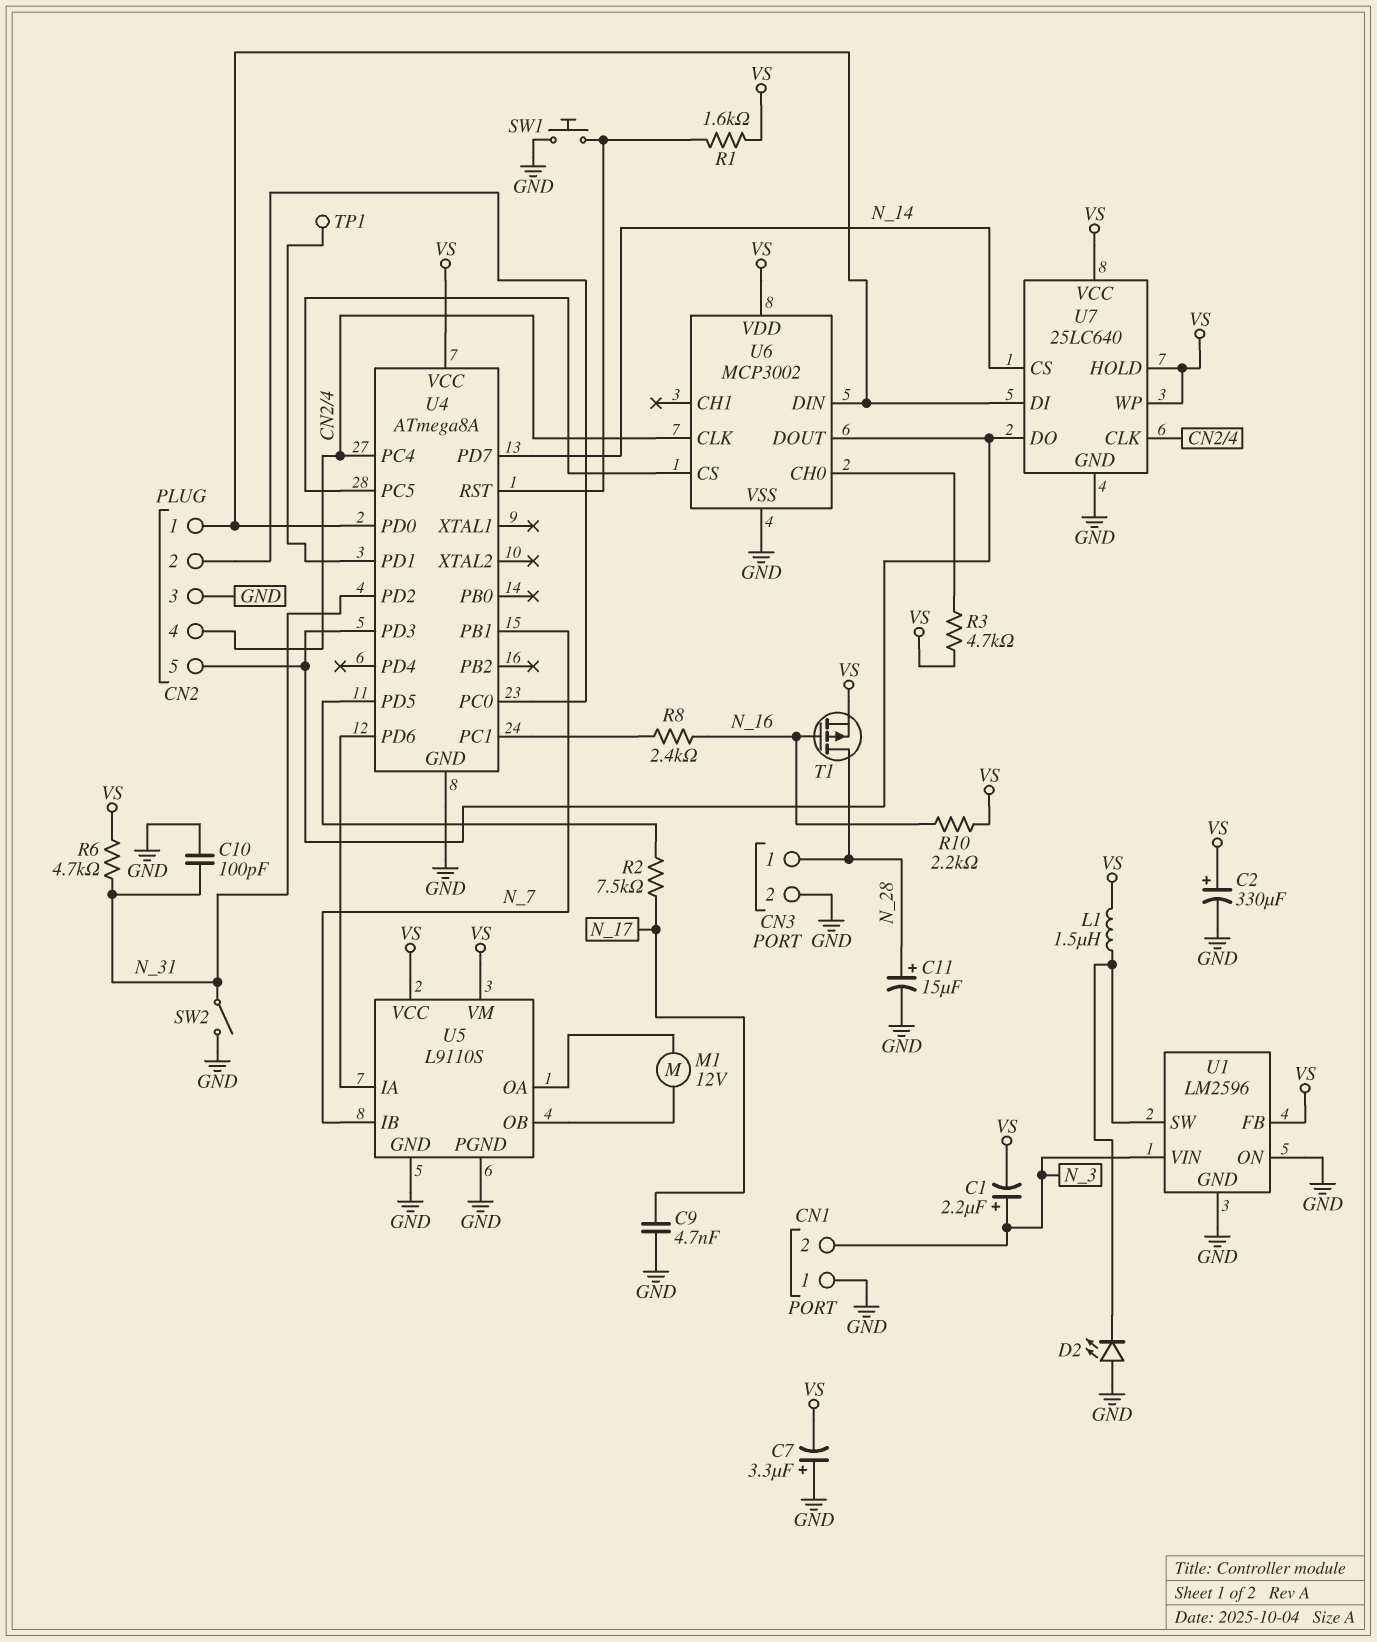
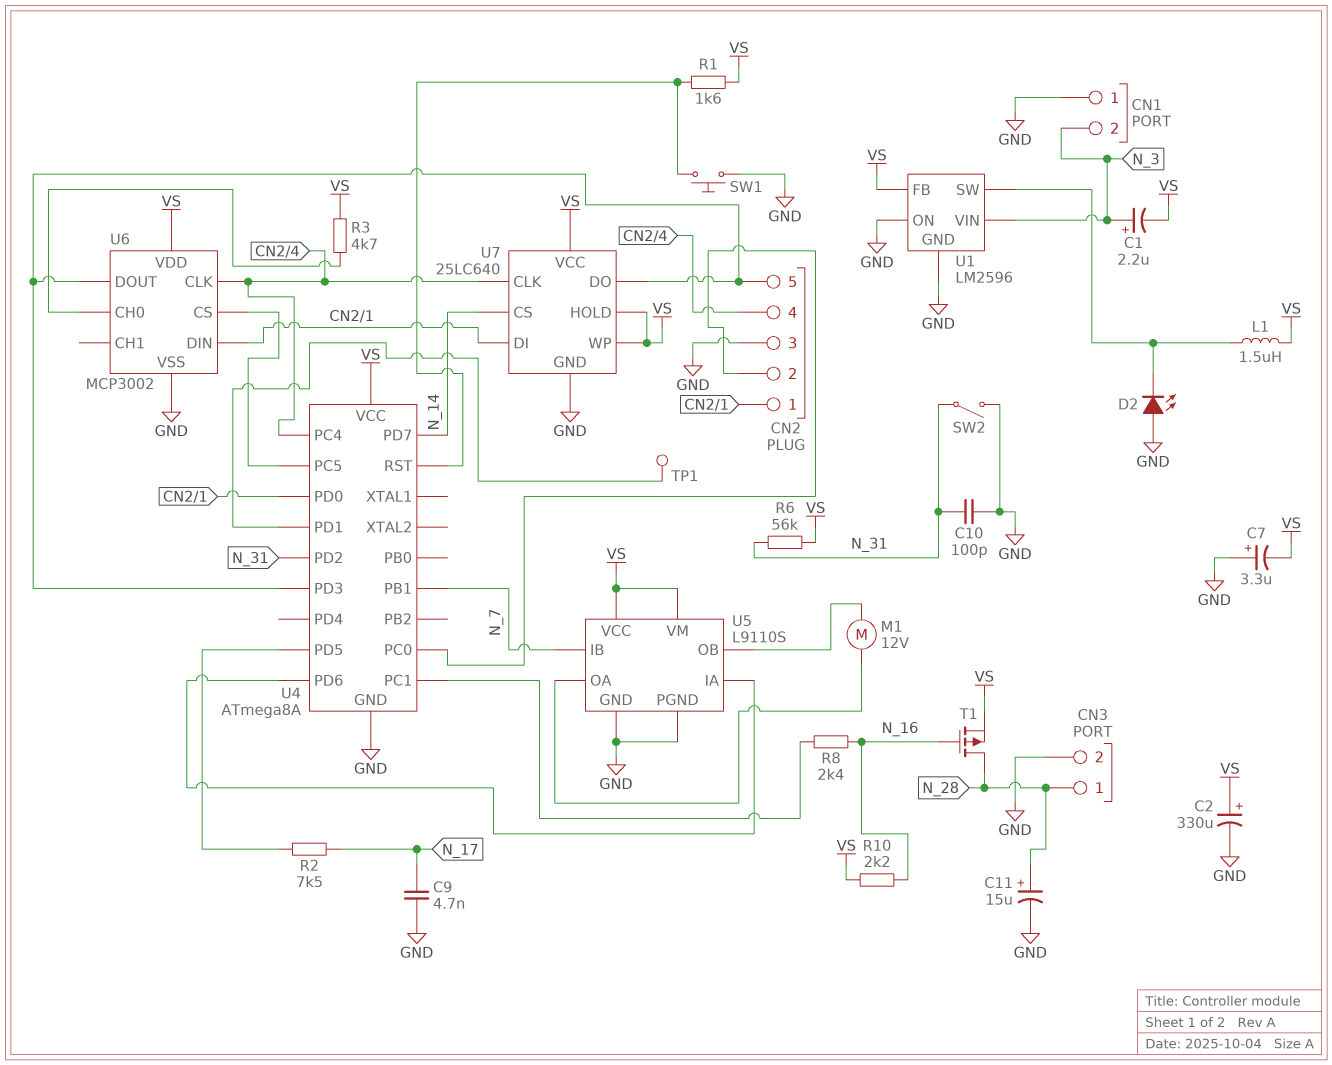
R6: 4.7k (N_31, VS) -> 56k (N_31, VS)

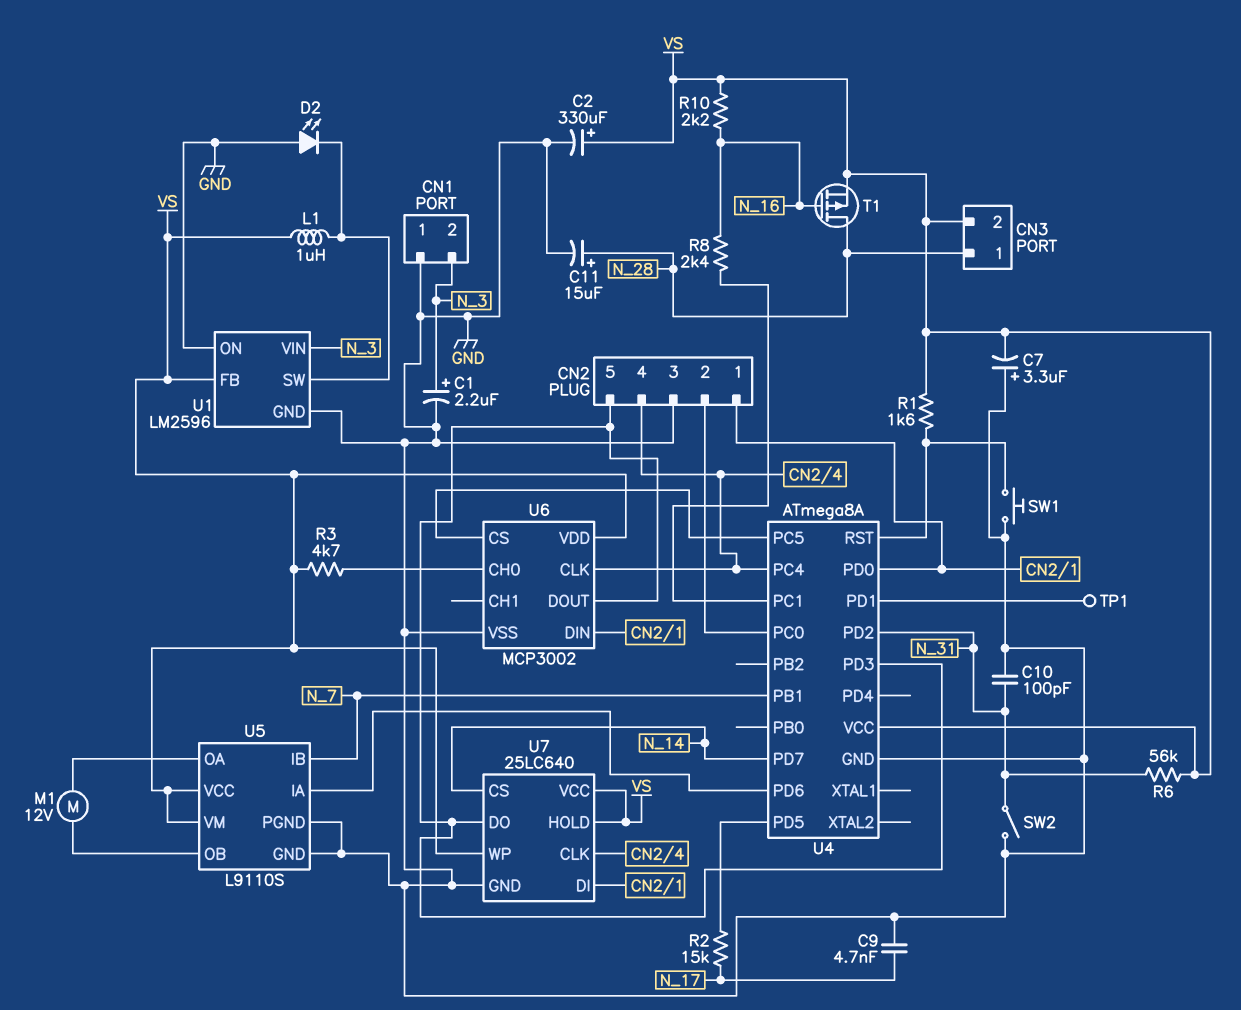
C1: 2.2uF (plus N_3, minus VS) -> 2.2uF (plus N_3, minus GND)
CN3 pin 2: GND -> VS
L1: 1.5uH (U1/SW, VS) -> 1uH (U1/SW, VS)
R2: 7.5k (N_17, U4/PD5) -> 15k (N_17, U4/PD5)

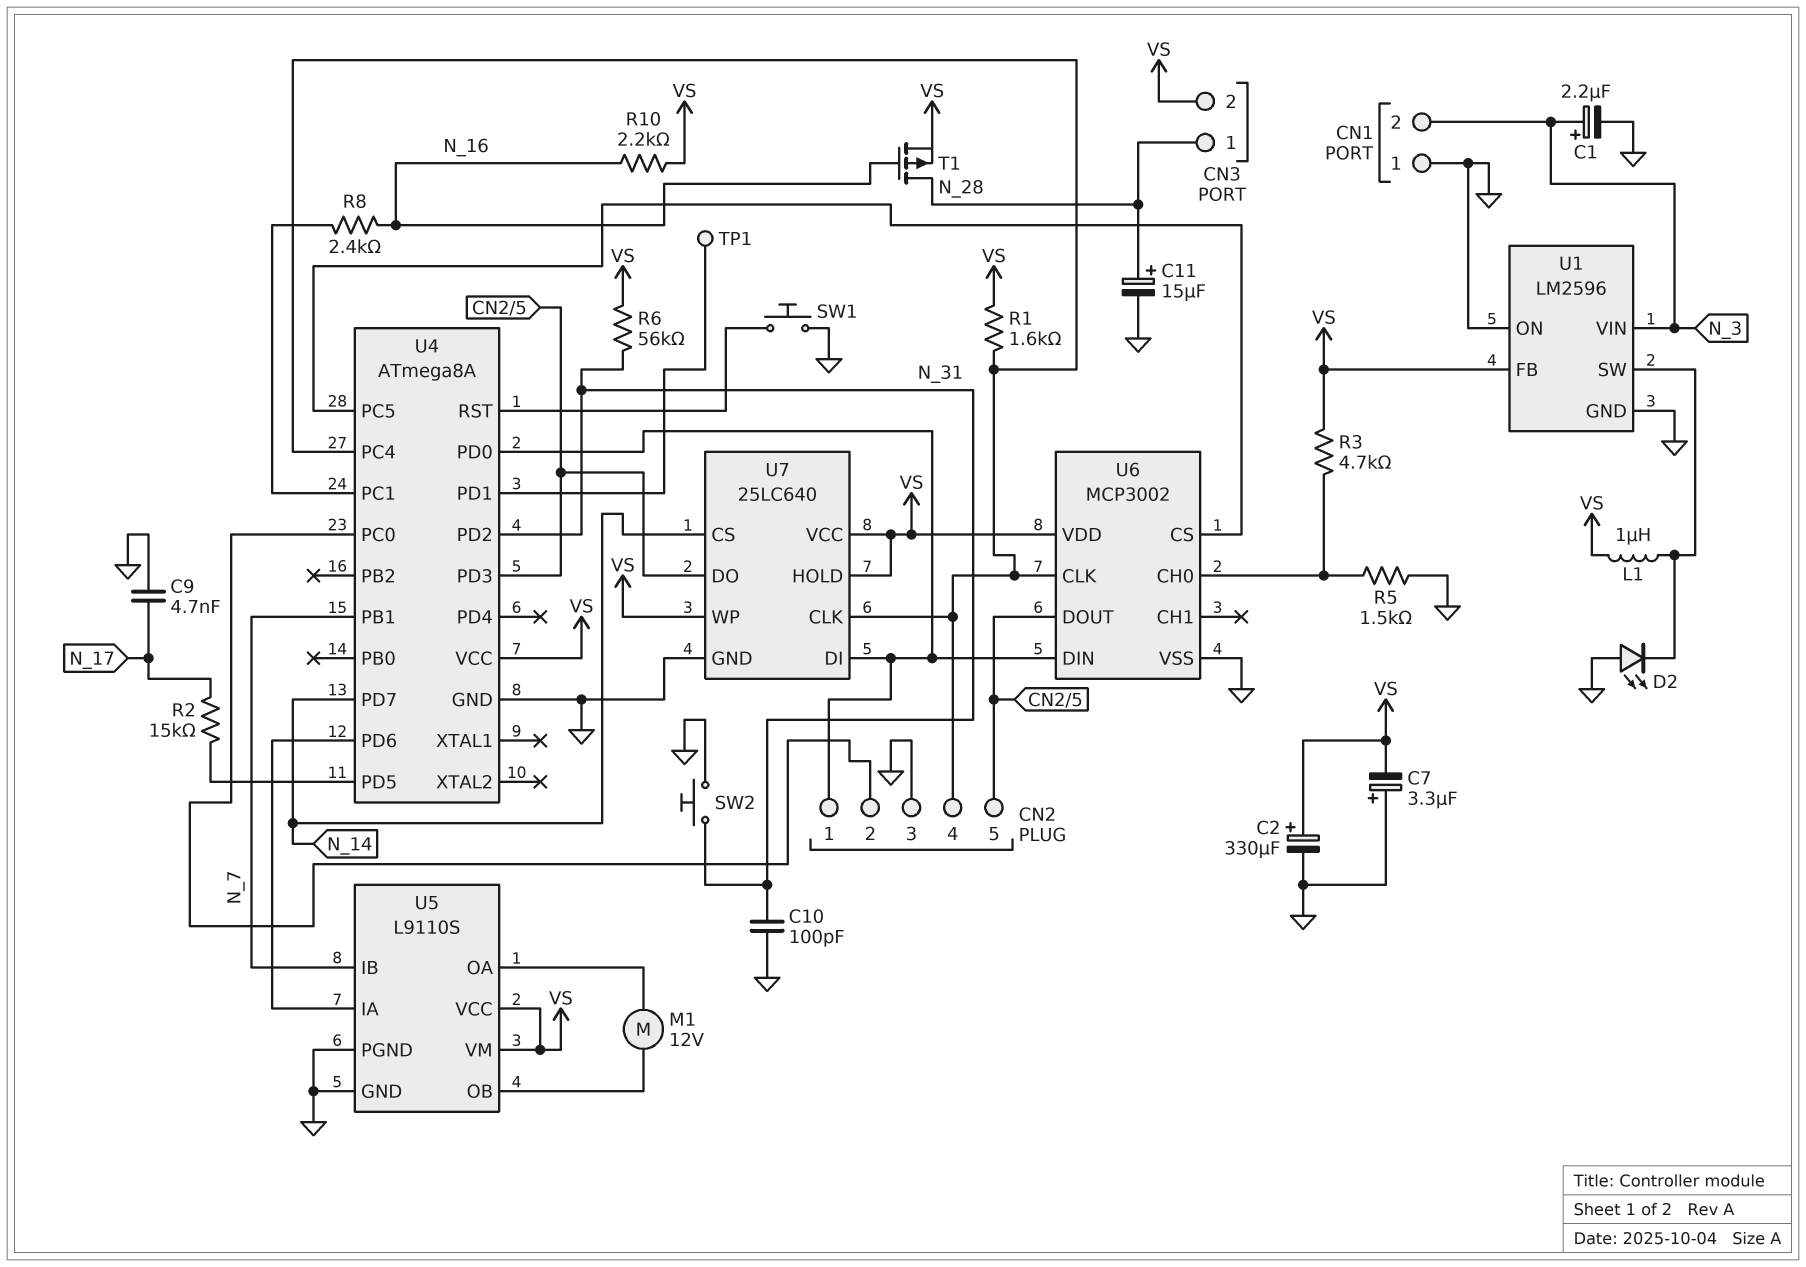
R1: 1.6k (U4/RST, VS) -> 1.6k (CN2/4, VS)
R5: none -> 1.5k (GND, U6/CH0)
SW2: switch (GND, N_31) -> button (GND, N_31)

